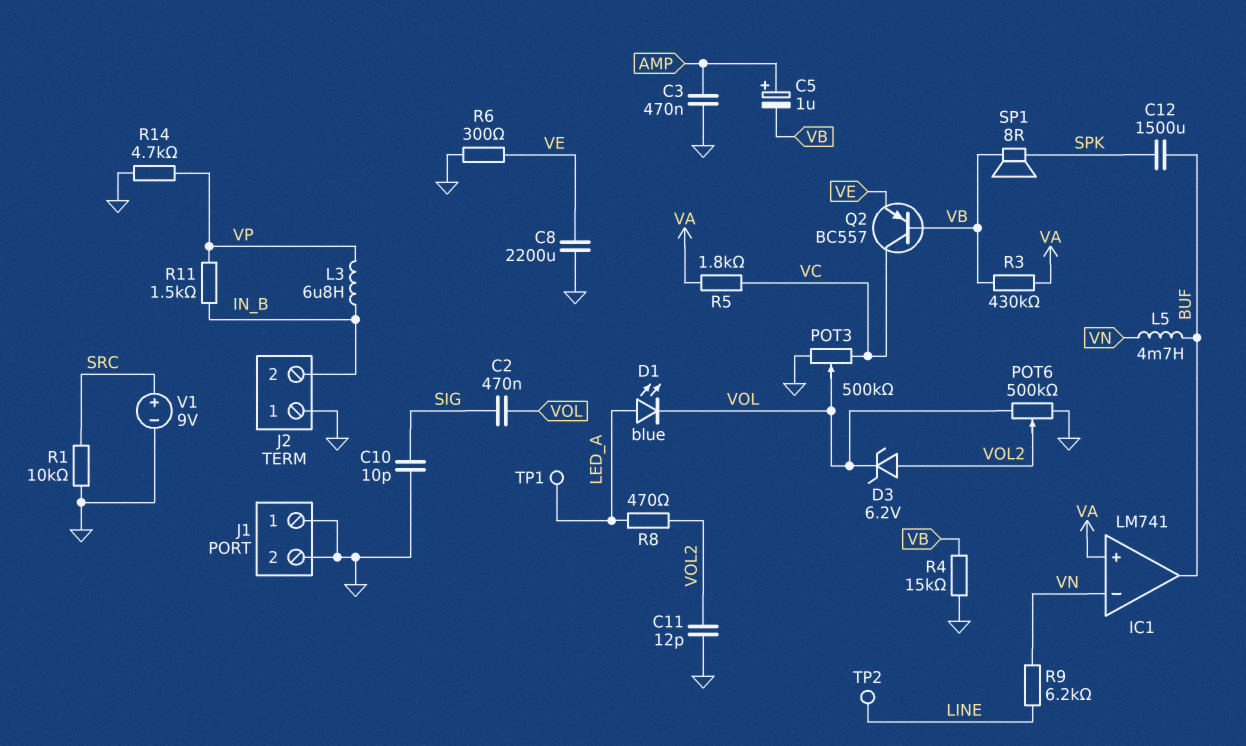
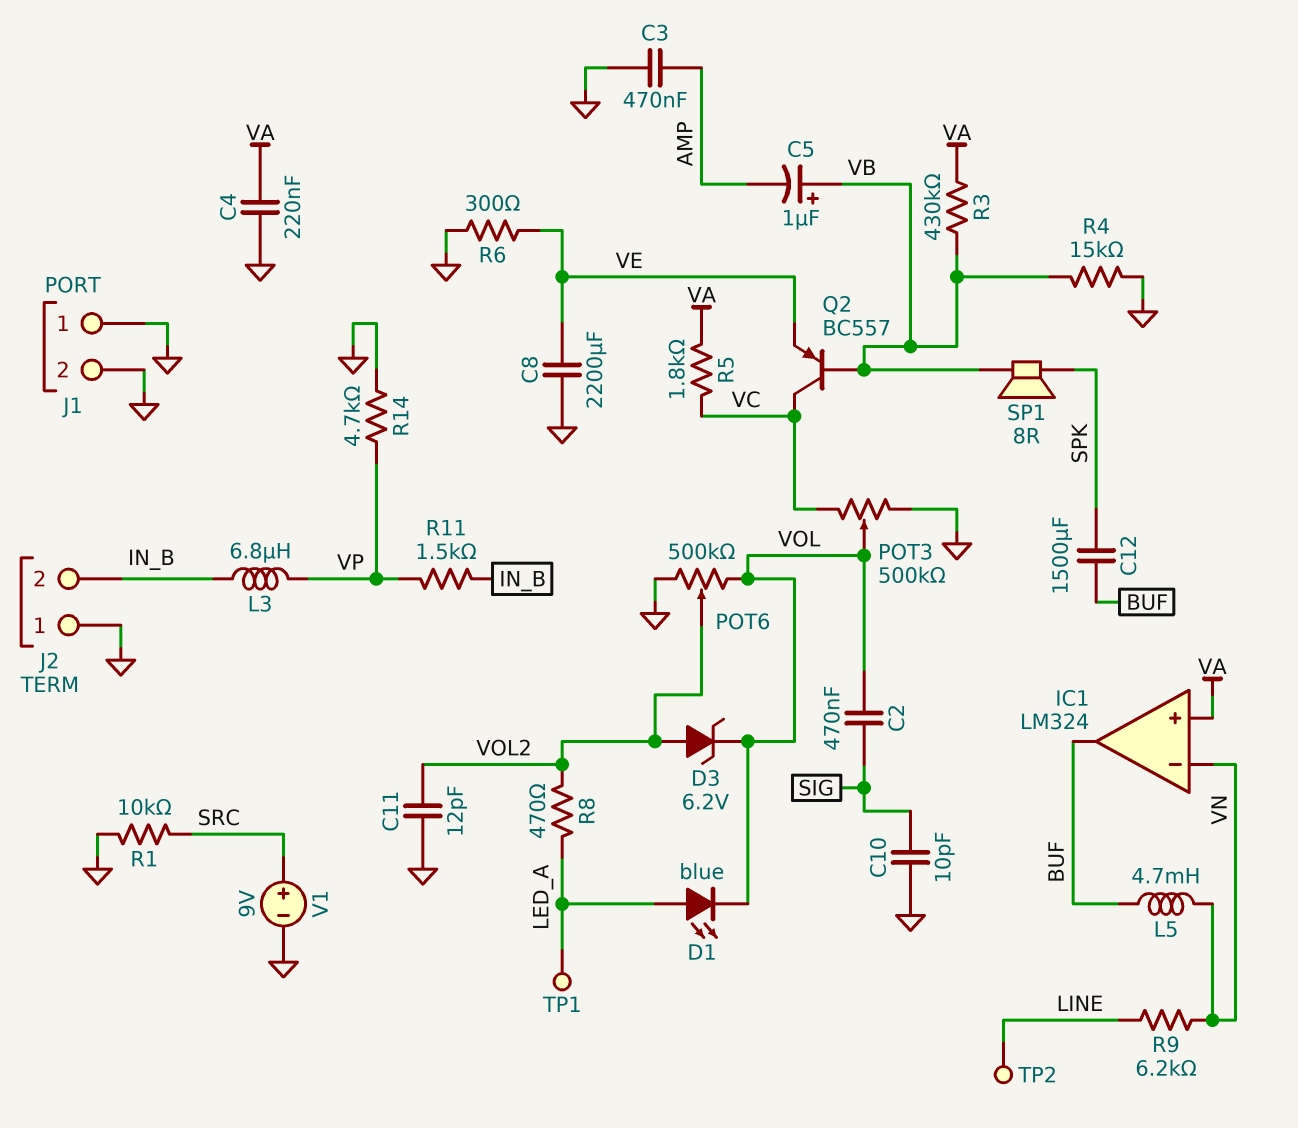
C4: none -> 220nF (GND, VA)
C5: 1uF (plus AMP, minus VB) -> 1uF (plus VB, minus AMP)
IC1: LM741 -> LM324

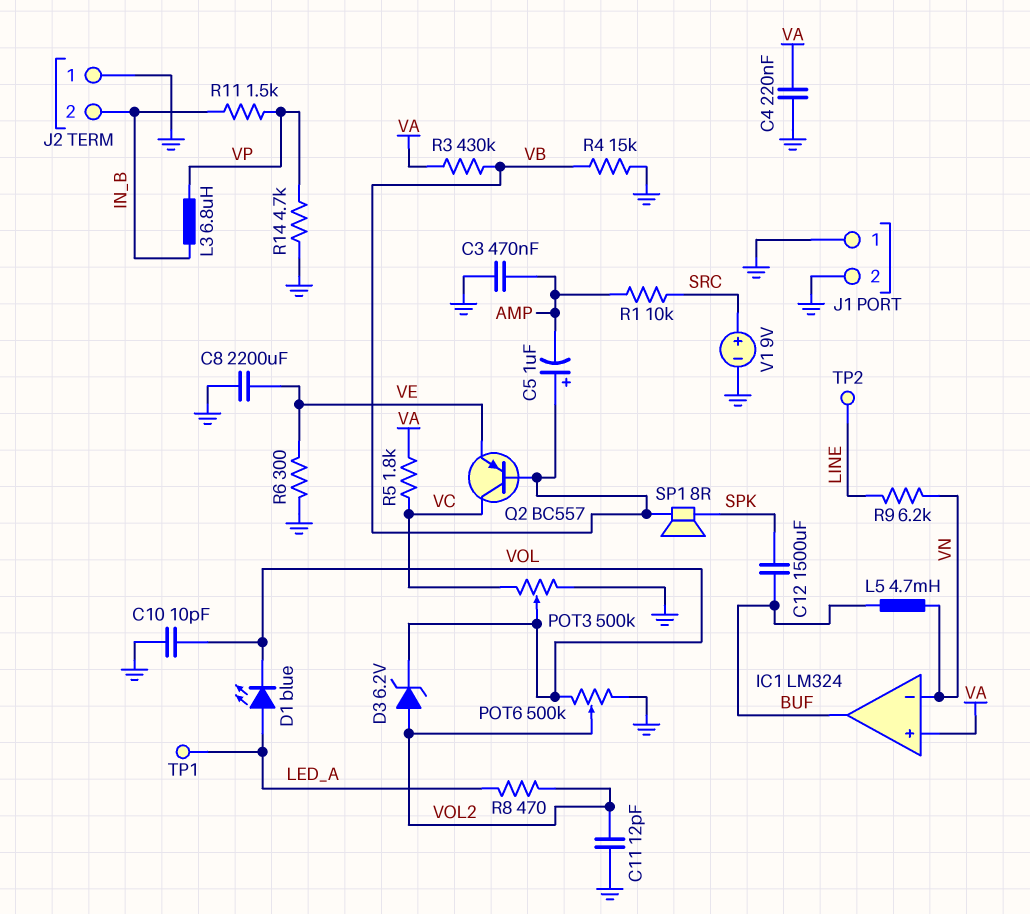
C2: 470nF (SIG, VOL) -> none
C10: 10pF (GND, SIG) -> 10pF (GND, VOL)
R1: 10k (GND, SRC) -> 10k (AMP, SRC)

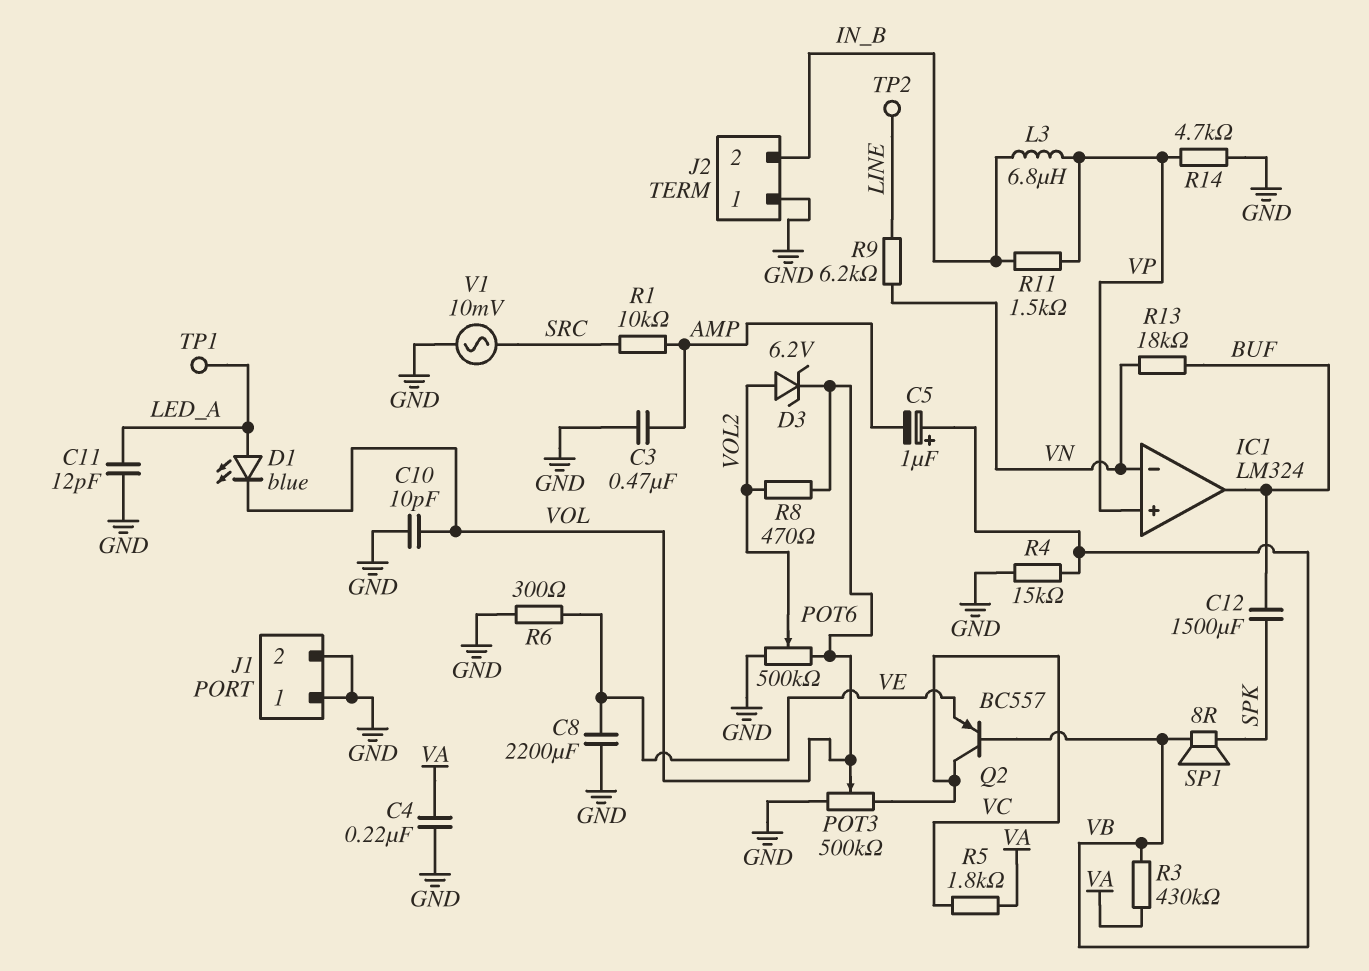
C11: 12pF (GND, VOL2) -> 12pF (GND, LED_A)
IC1 pin in+: VA -> VP
L5: 4.7mH (BUF, VN) -> none
R8: 470 (LED_A, VOL2) -> 470 (VOL, VOL2)
R13: none -> 18k (BUF, VN)
V1: 9V (plus SRC, minus GND) -> AC 10mV (GND, SRC)

